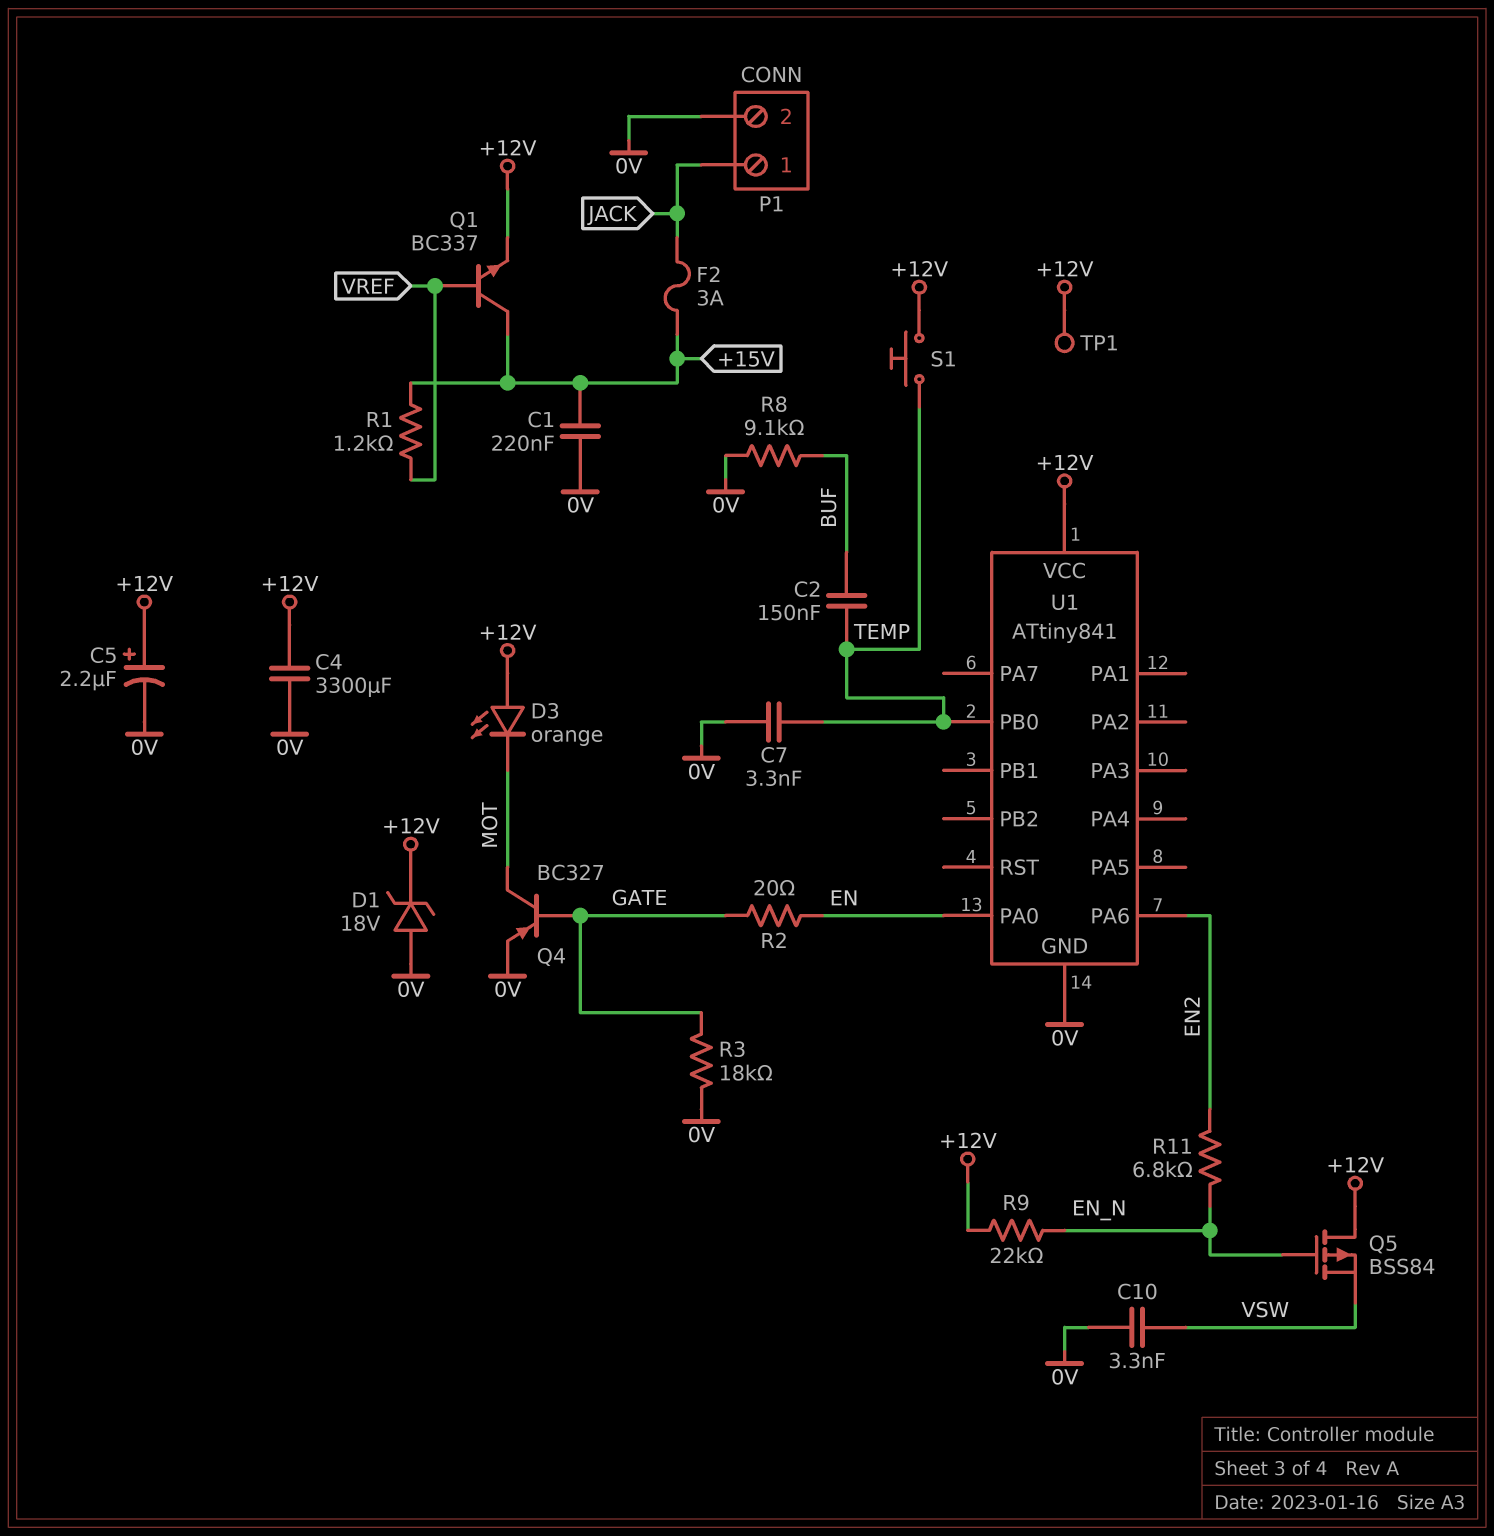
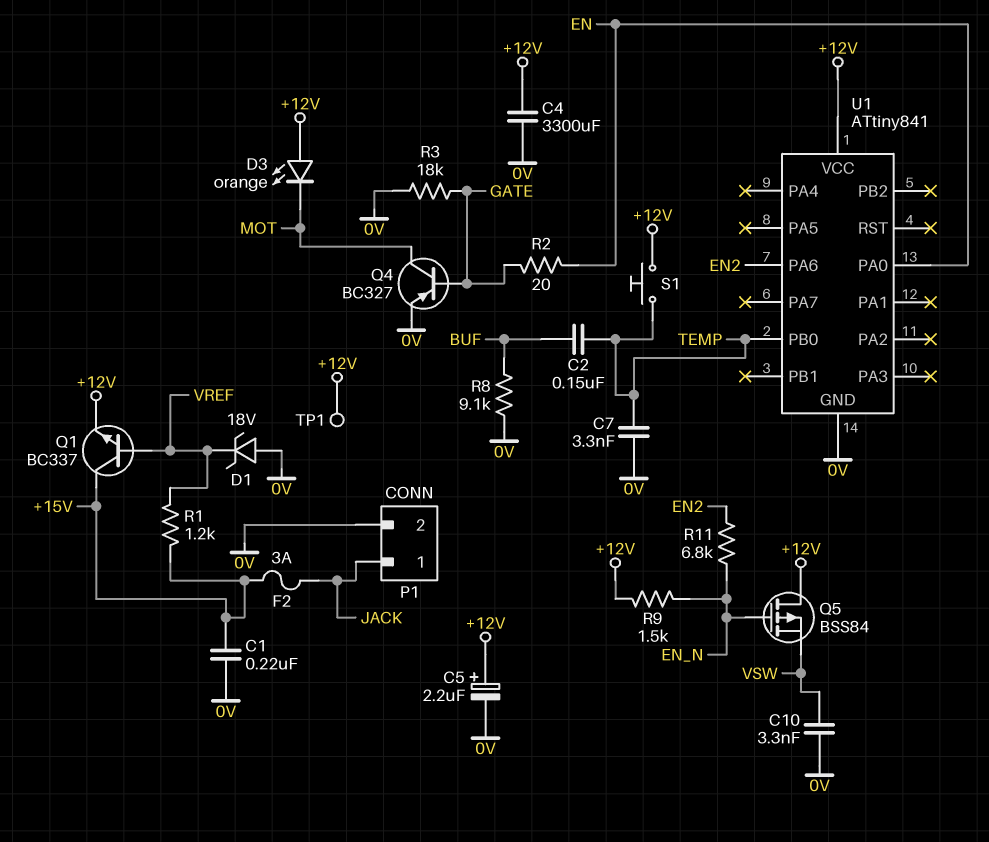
D1: zener 18V (A 0V, K +12V) -> zener 18V (A 0V, K VREF)
R9: 22k (+12V, EN_N) -> 1.5k (+12V, EN_N)

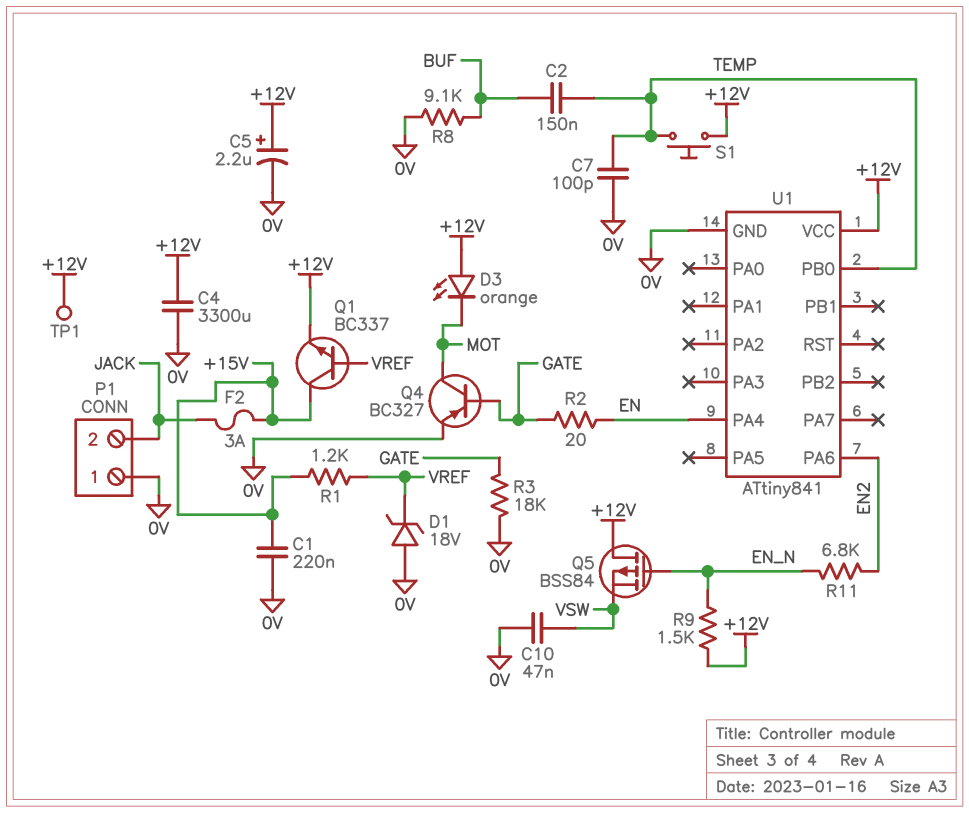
C7: 3.3nF (0V, TEMP) -> 100pF (0V, TEMP)
C10: 3.3nF (0V, VSW) -> 47nF (0V, VSW)
P1 pin 1: JACK -> 0V
P1 pin 2: 0V -> JACK
U1 pin PA0: EN -> none
U1 pin PA4: none -> EN

